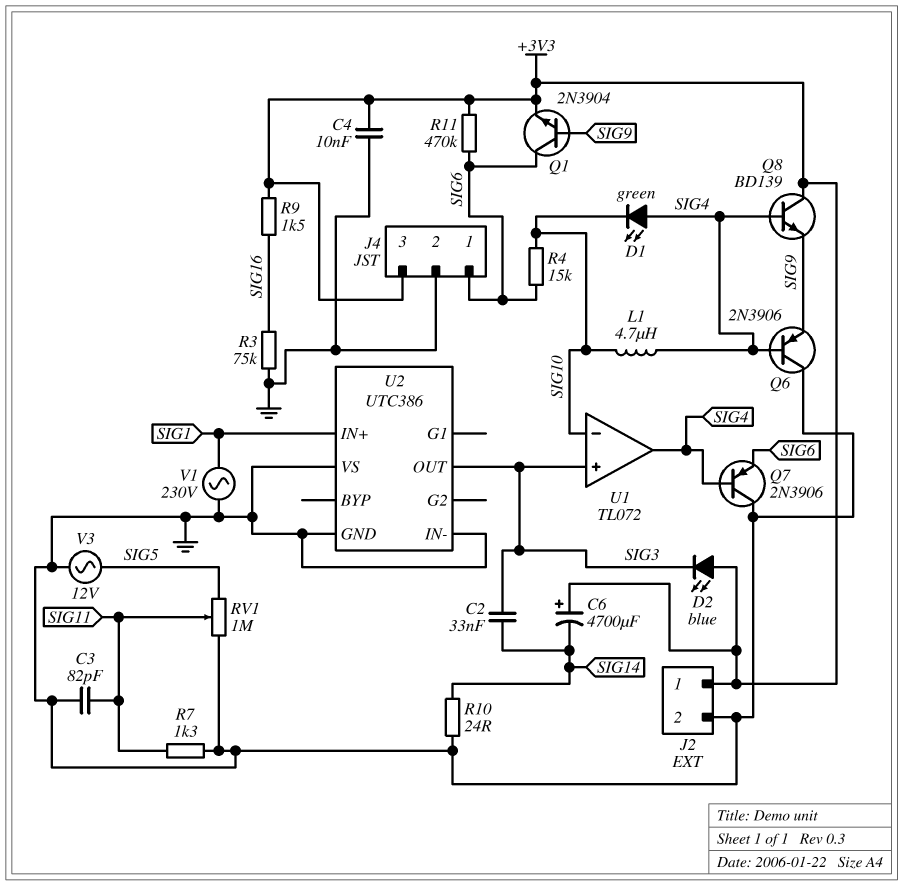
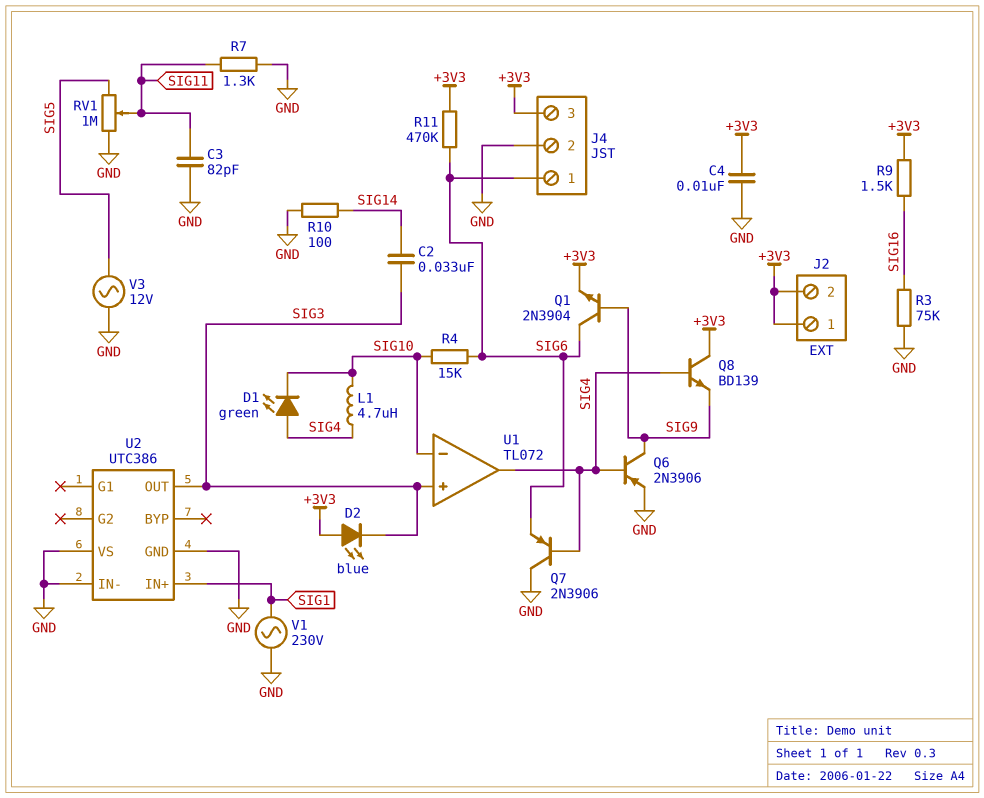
C6: 4700uF (plus +3V3, minus SIG14) -> none
J2 pin 2: GND -> +3V3
Q6: PNP 2N3906 (B SIG4, C GND, E SIG9) -> PNP 2N3906 (B SIG4, C SIG9, E GND)
R10: 24 (GND, SIG14) -> 100 (GND, SIG14)

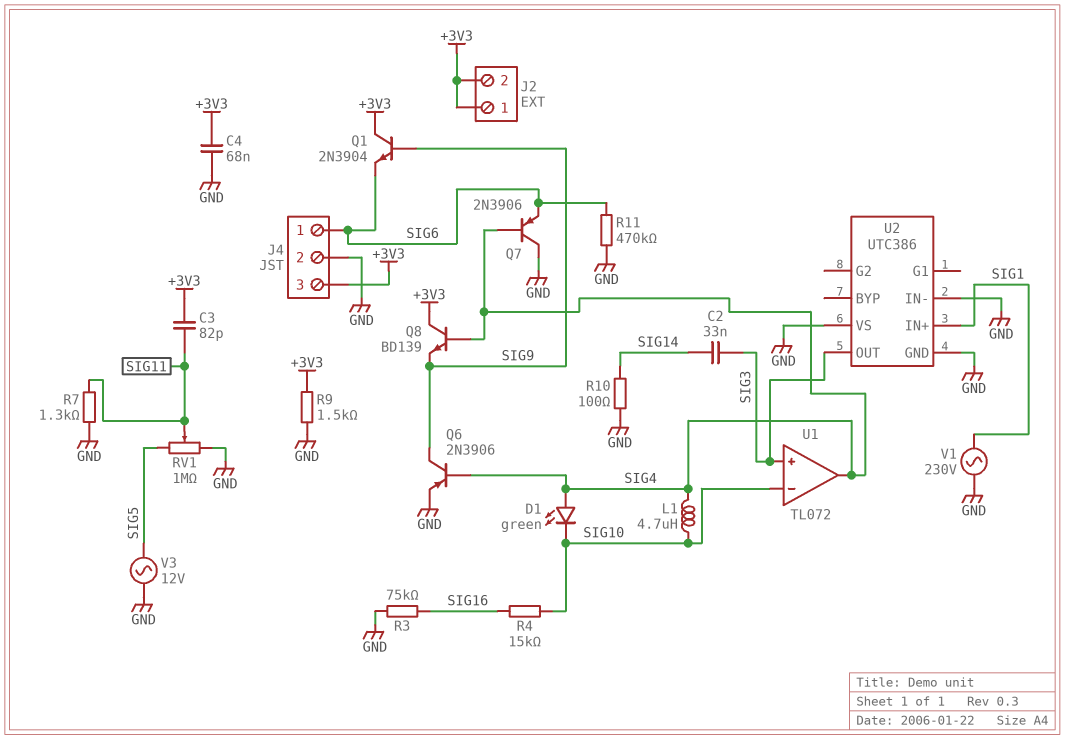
C3: 82pF (GND, SIG11) -> 82pF (+3V3, SIG11)
C4: 10nF (+3V3, GND) -> 68nF (+3V3, GND)
D2: LED blue (A +3V3, K SIG3) -> none
Q1: NPN 2N3904 (B SIG9, C SIG6, E +3V3) -> NPN 2N3904 (B SIG9, C +3V3, E SIG6)
R4: 15k (SIG6, SIG10) -> 15k (SIG10, SIG16)
R9: 1.5k (+3V3, SIG16) -> 1.5k (+3V3, GND)
R11: 470k (+3V3, SIG6) -> 470k (GND, SIG6)

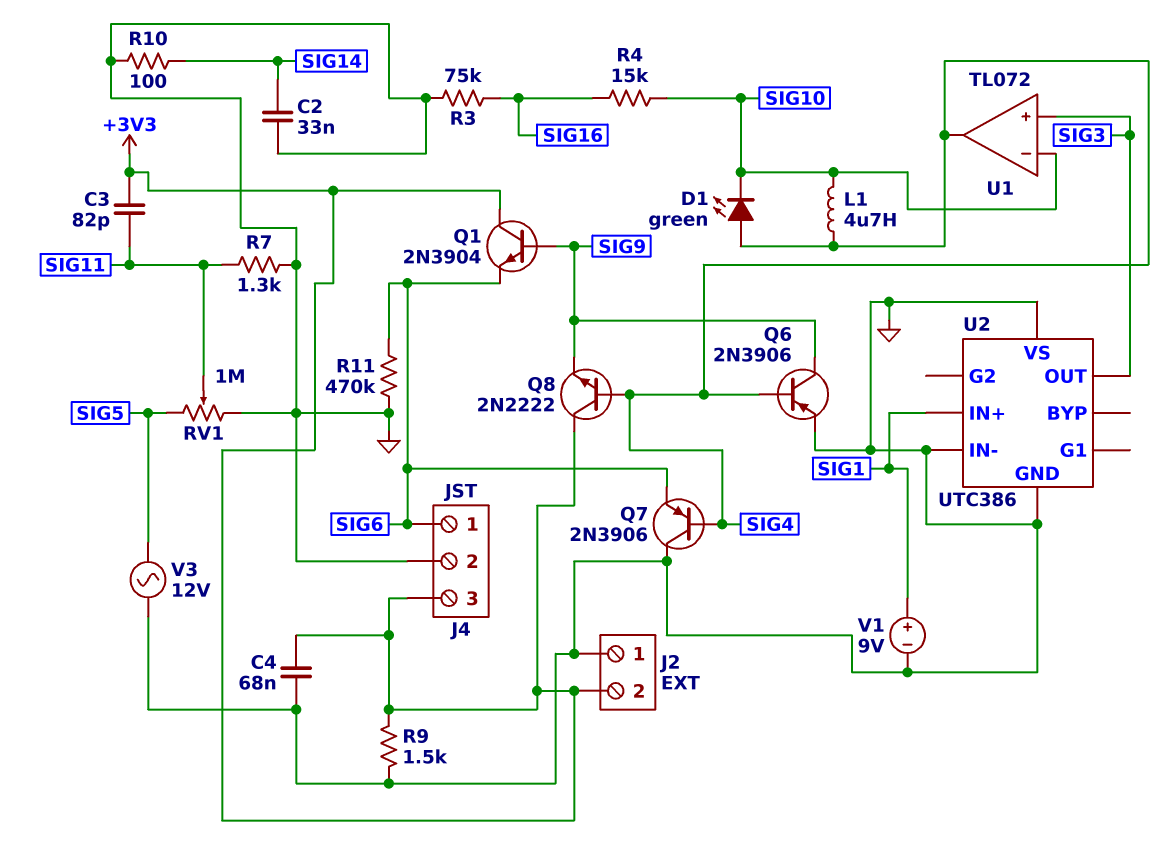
C2: 33nF (SIG3, SIG14) -> 33nF (GND, SIG14)
J2 pin 1: +3V3 -> GND
Q8: NPN BD139 (B SIG4, C +3V3, E SIG9) -> NPN 2N2222 (B SIG4, C +3V3, E SIG9)
V1: AC 230V (GND, SIG1) -> 9V (plus SIG1, minus GND)

